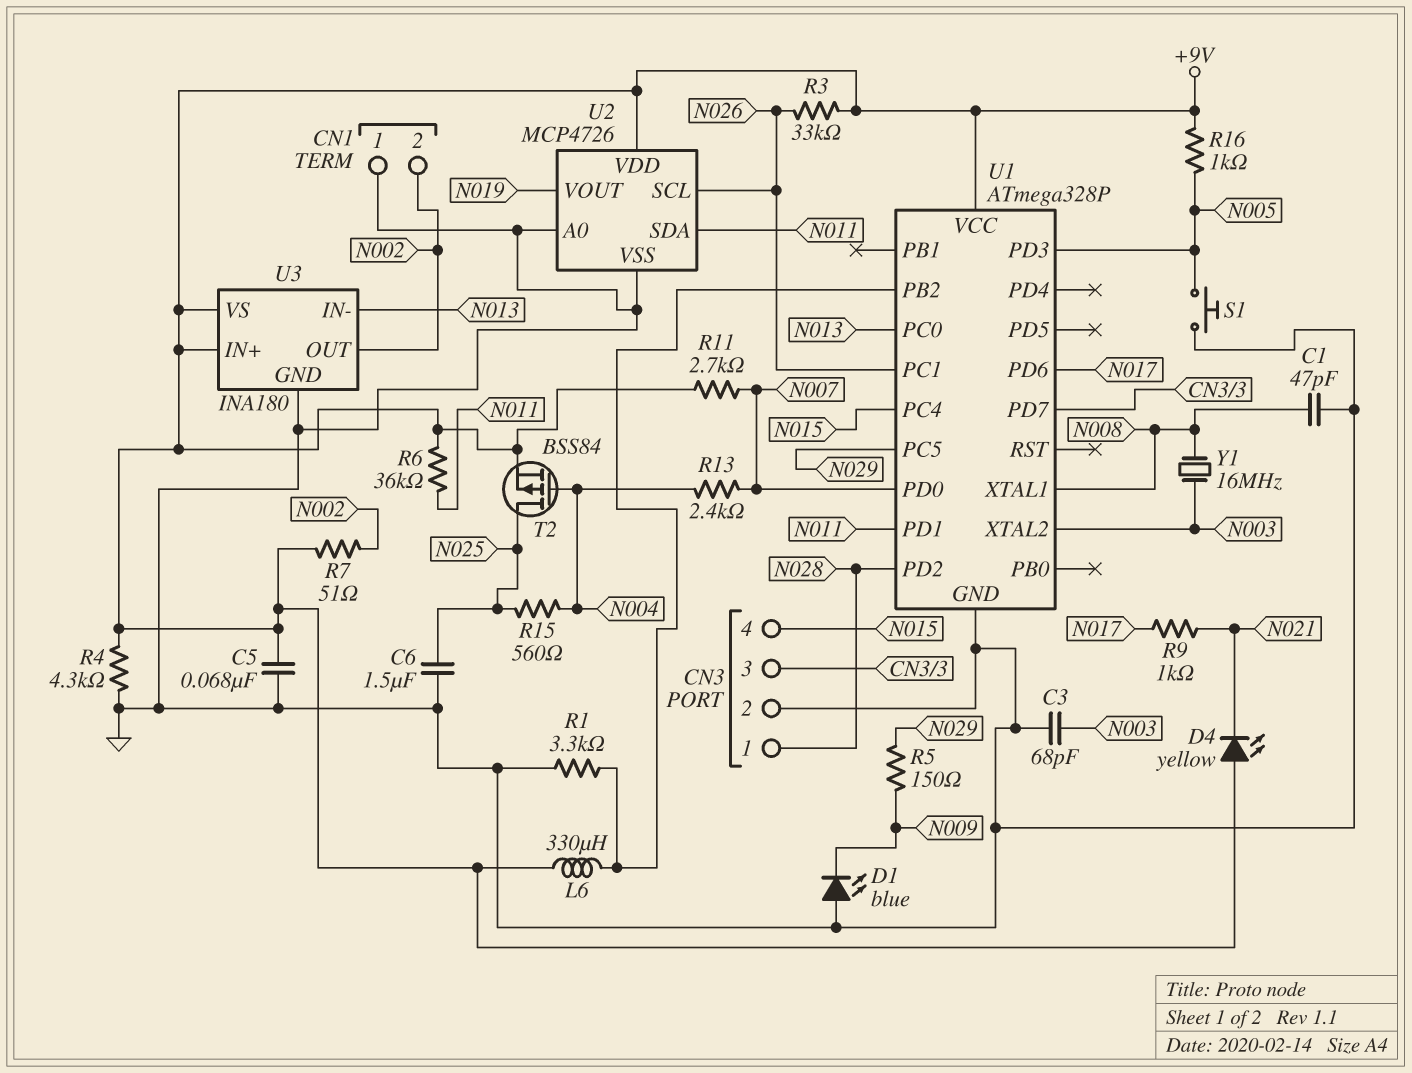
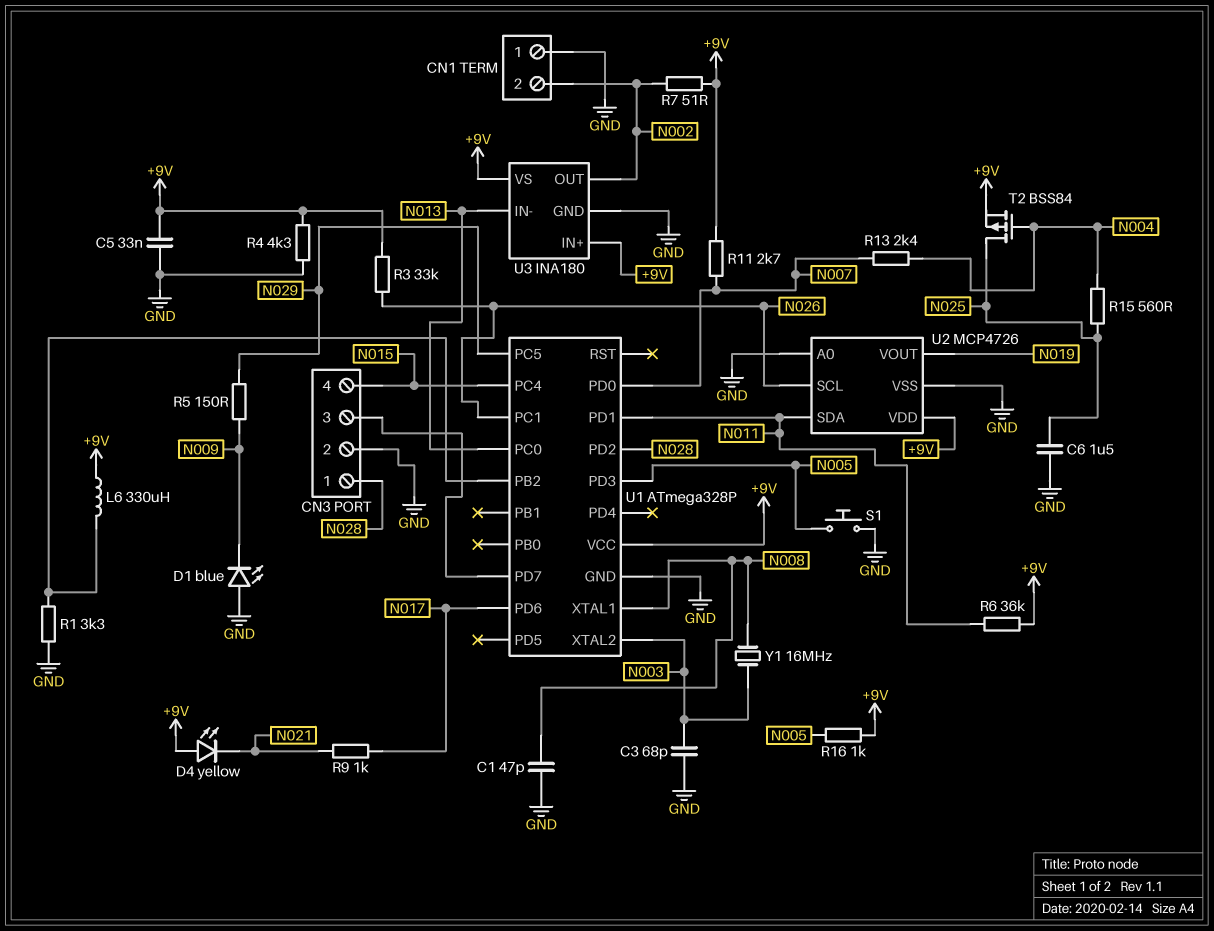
C5: 68nF (+9V, GND) -> 33nF (+9V, GND)

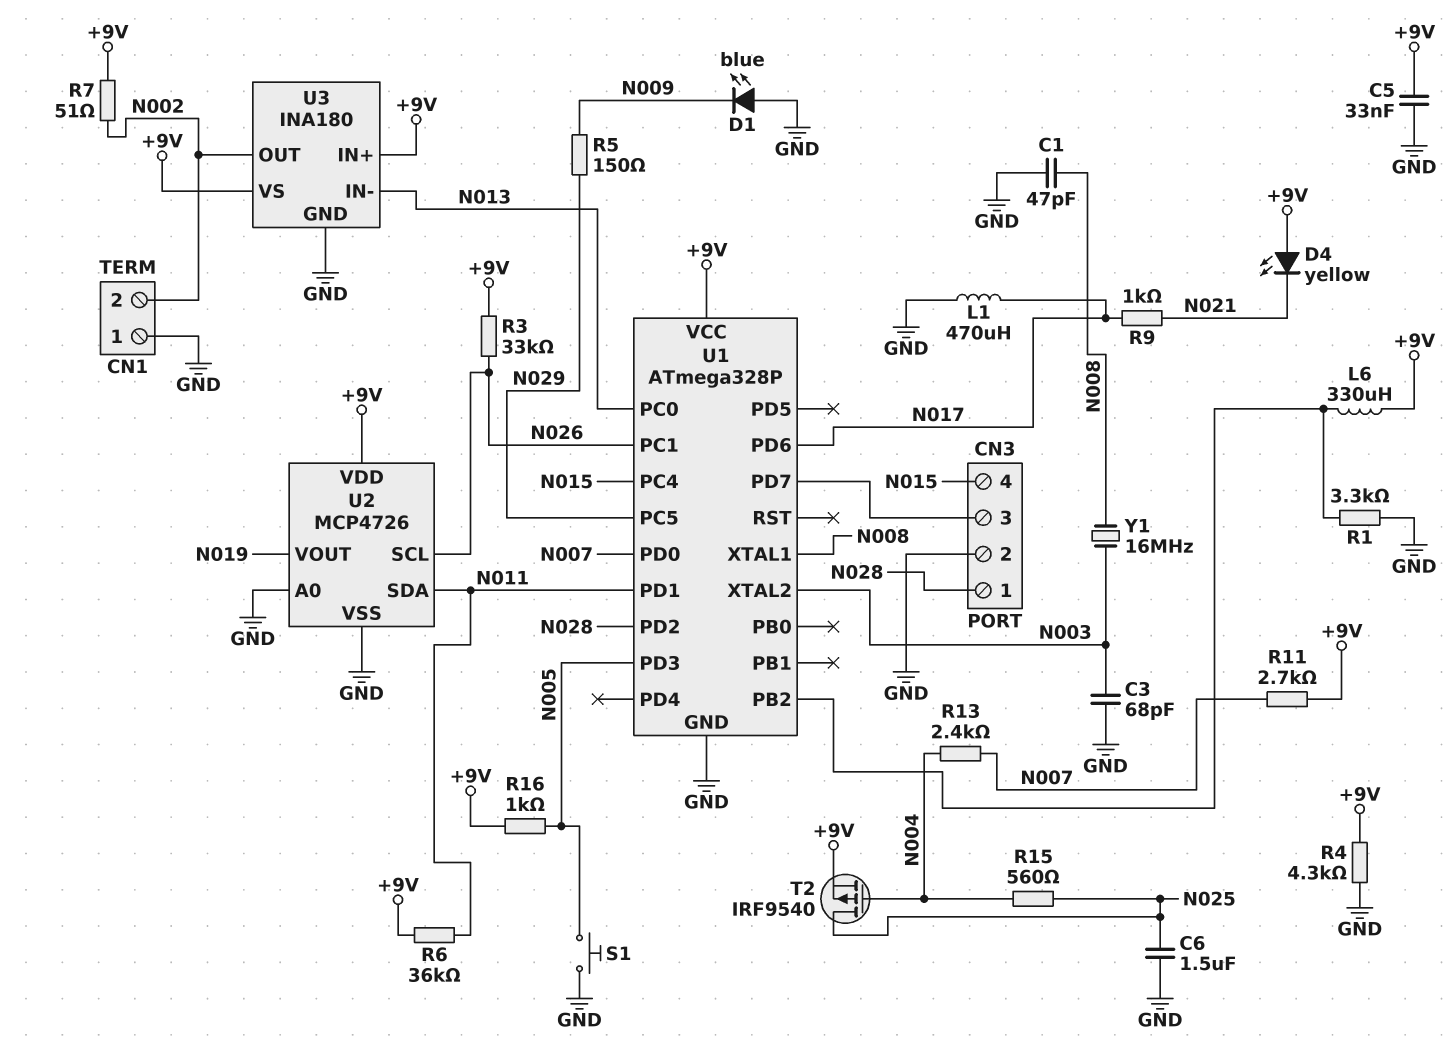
L1: none -> 470uH (GND, N017)
T2: PMOS BSS84 (G N004, D N025, S +9V) -> PMOS IRF9540 (G N004, D N025, S +9V)

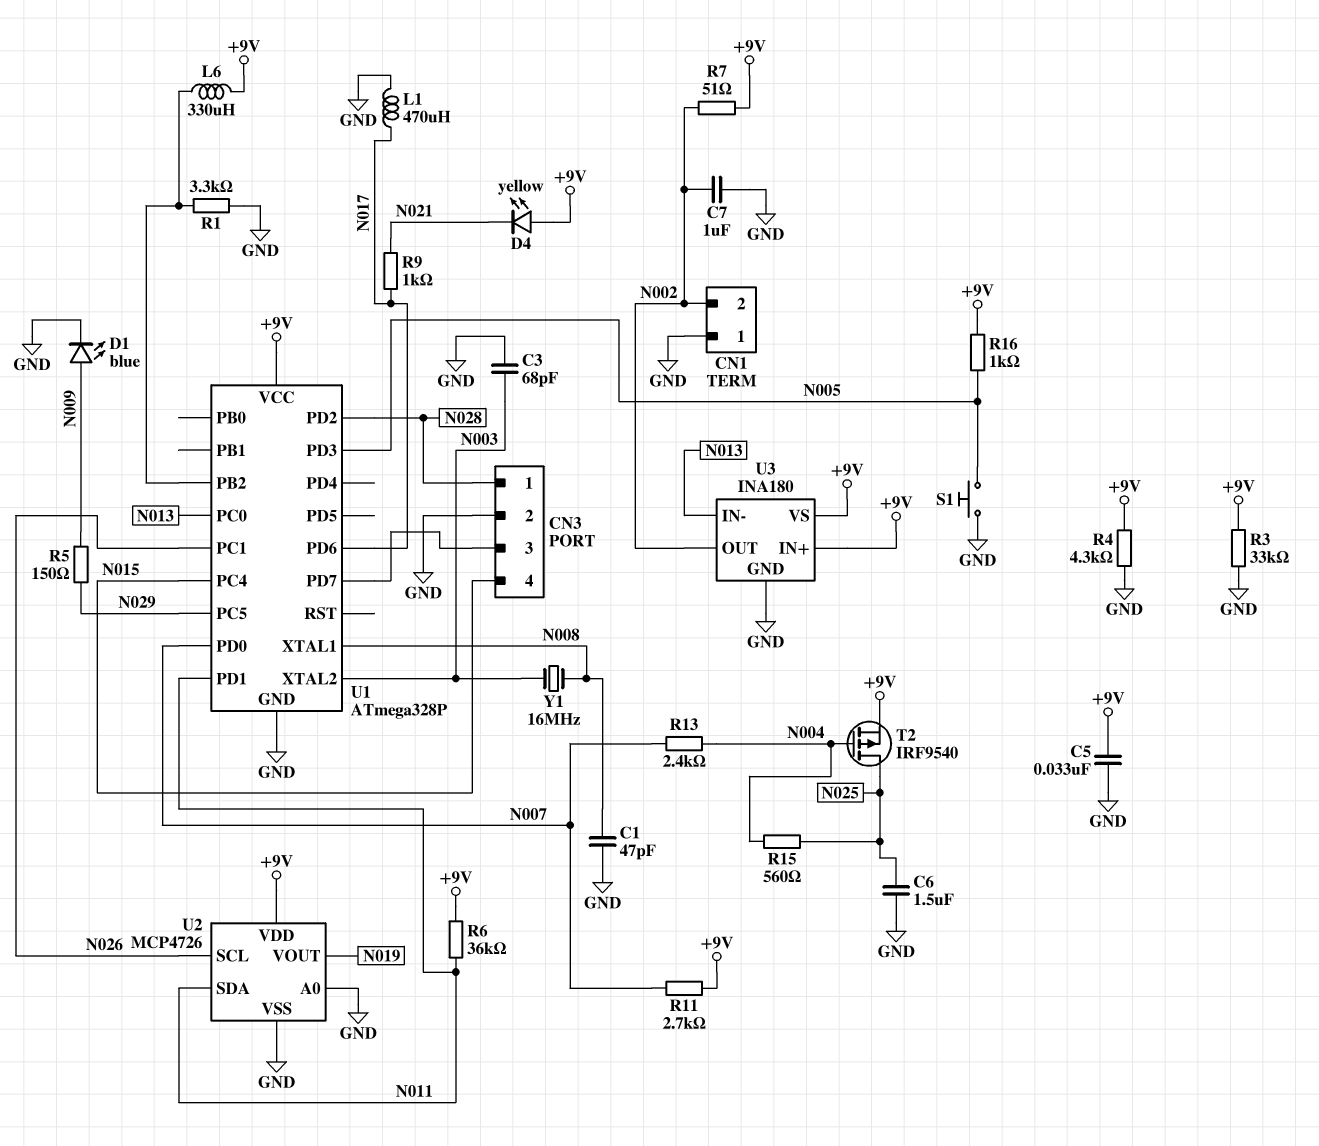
C7: none -> 1uF (GND, N002)
D1: LED blue (A GND, K N009) -> LED blue (A N009, K GND)
R3: 33k (+9V, N026) -> 33k (+9V, GND)

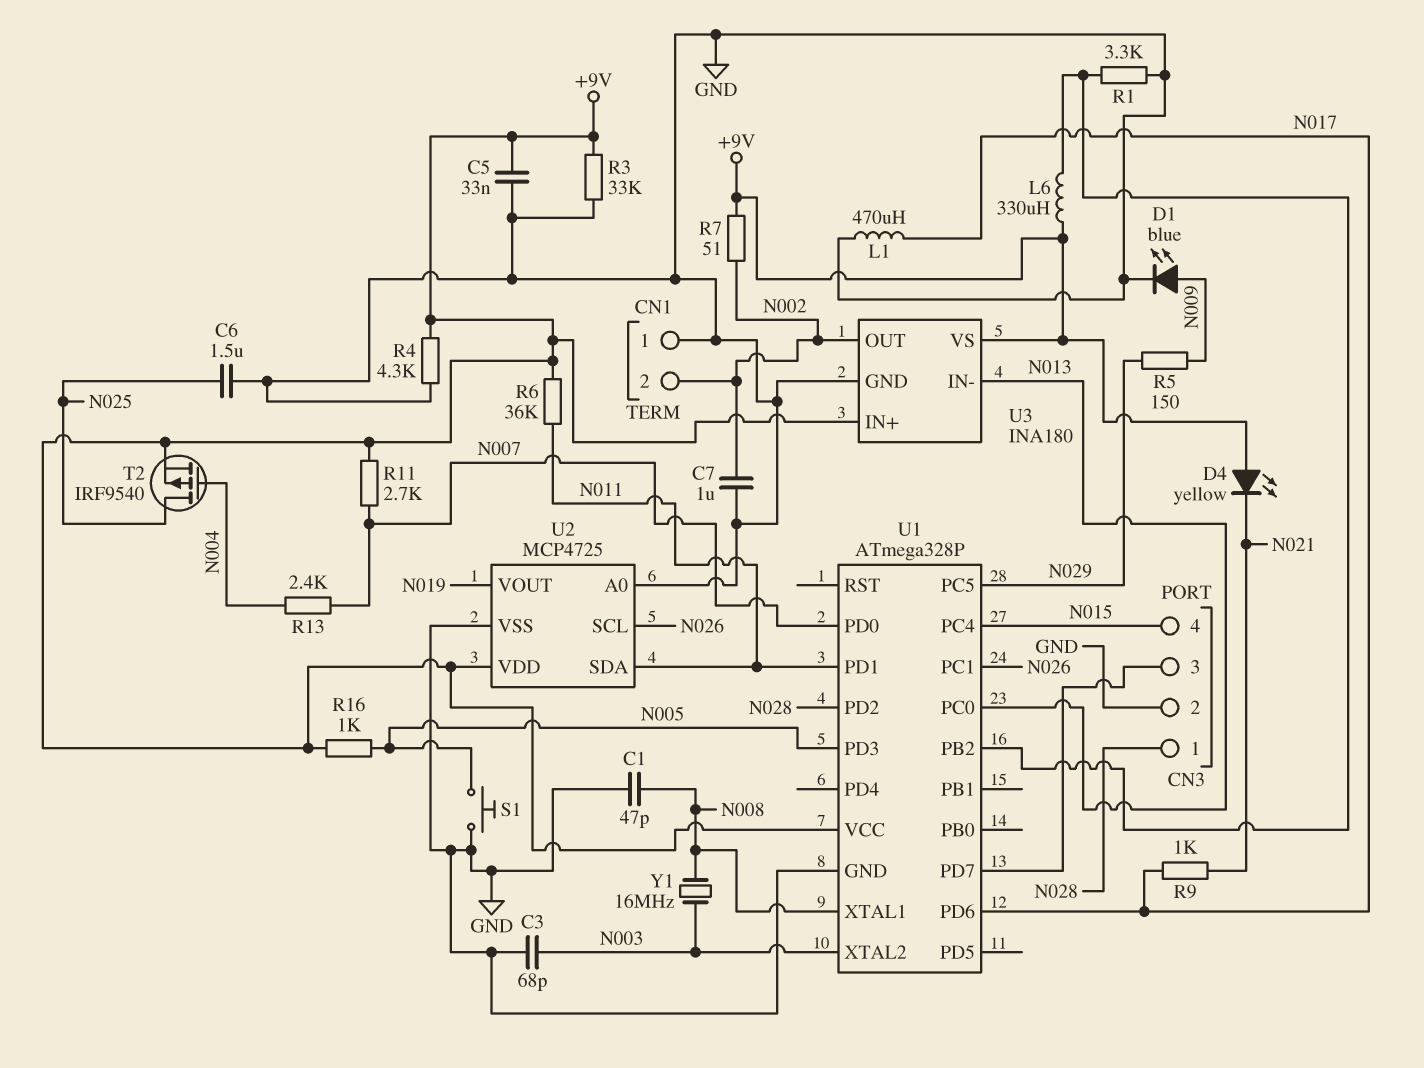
R15: 560 (N004, N025) -> none
U2: MCP4726 -> MCP4725

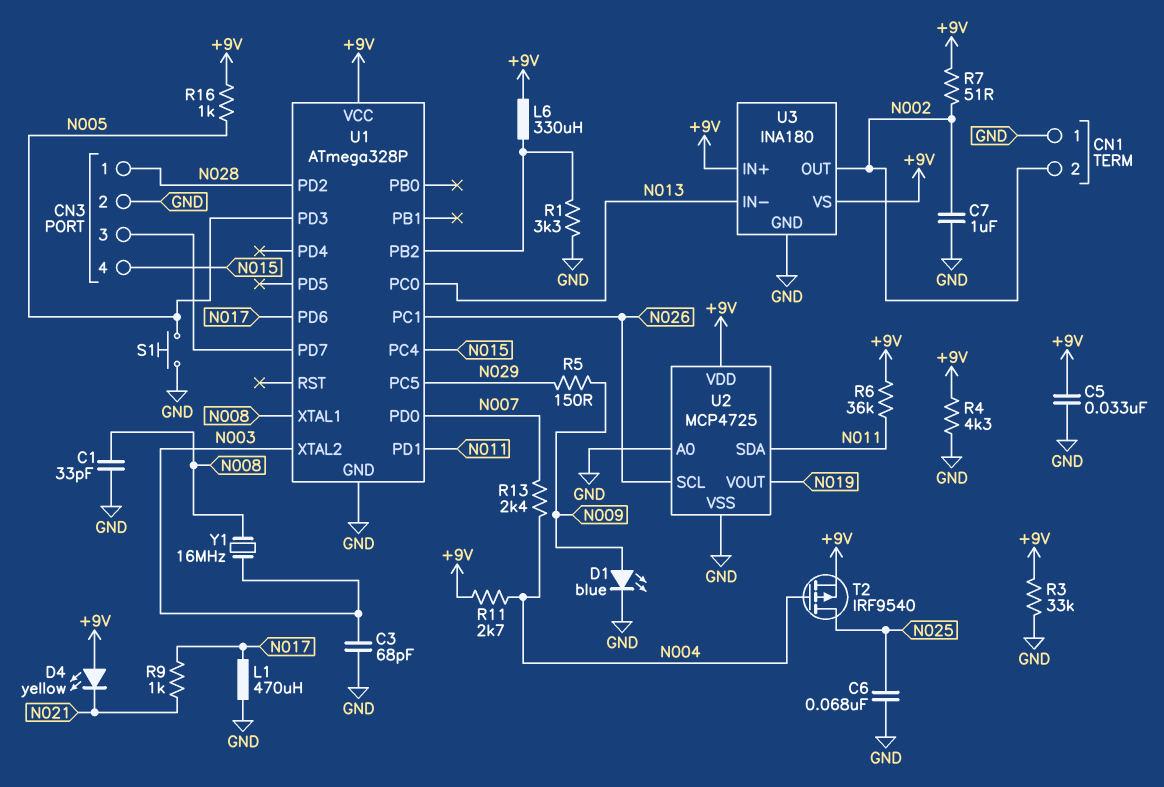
C1: 47pF (GND, N008) -> 33pF (GND, N008)
C6: 1.5uF (GND, N025) -> 68nF (GND, N025)
R11: 2.7k (+9V, N007) -> 2.7k (+9V, N004)

